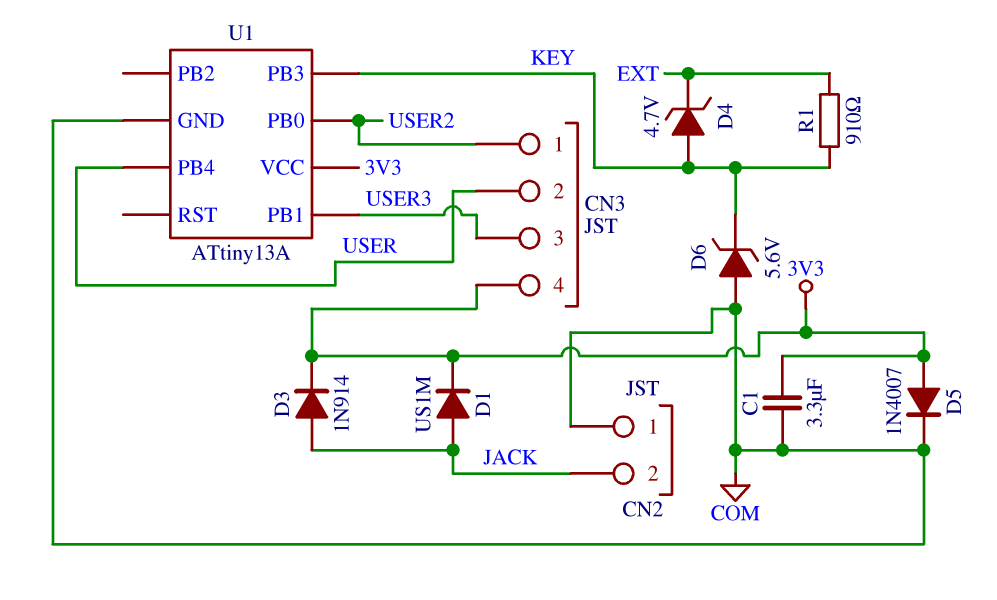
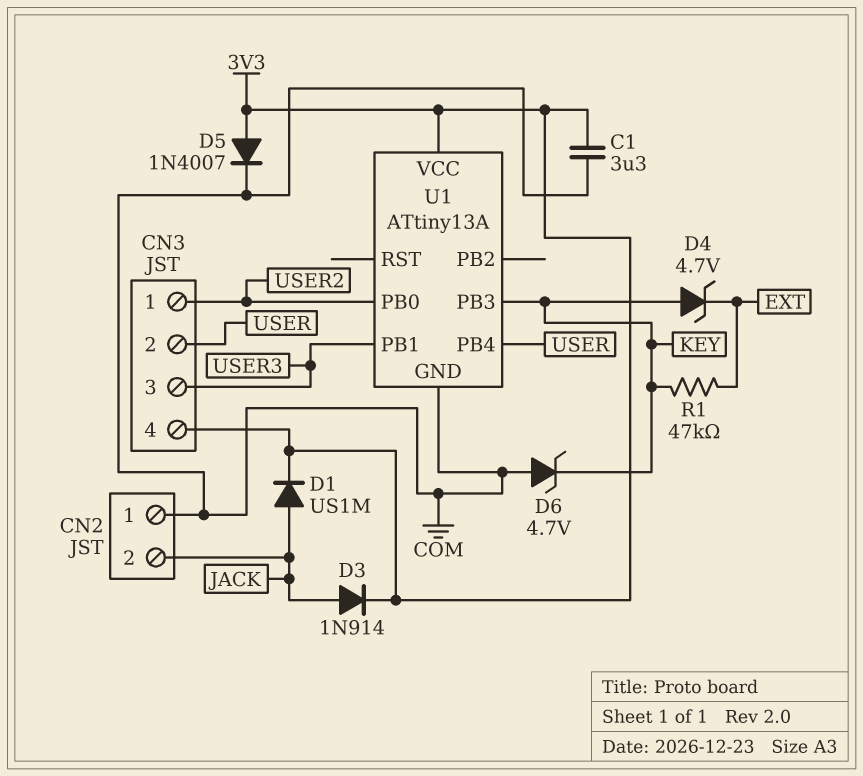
D6: zener 5.6V (A COM, K KEY) -> zener 4.7V (A COM, K KEY)
R1: 910 (EXT, KEY) -> 47k (EXT, KEY)

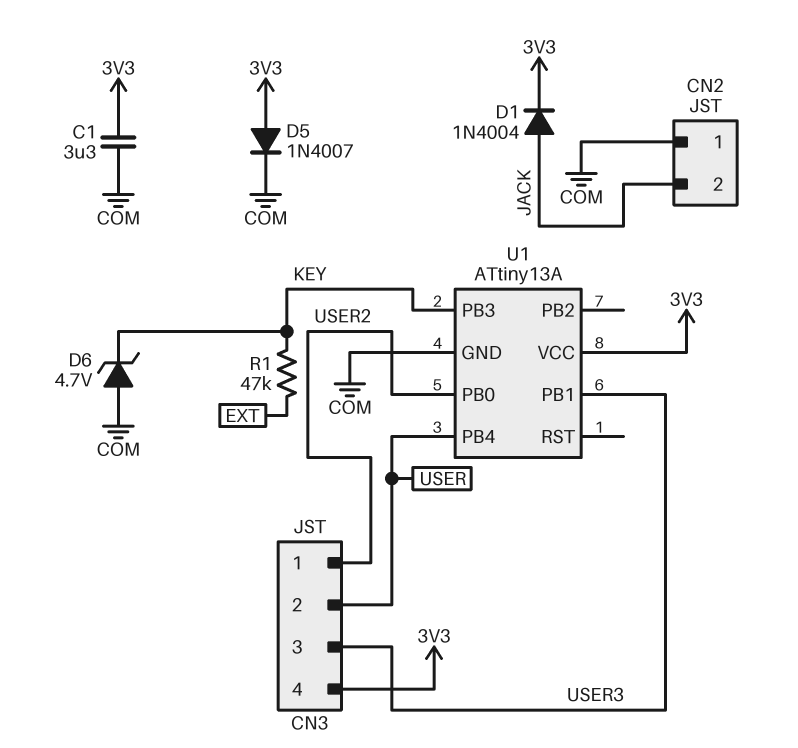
D1: diode US1M (A JACK, K 3V3) -> diode 1N4004 (A JACK, K 3V3)
D3: diode 1N914 (A JACK, K 3V3) -> none
D4: zener 4.7V (A KEY, K EXT) -> none

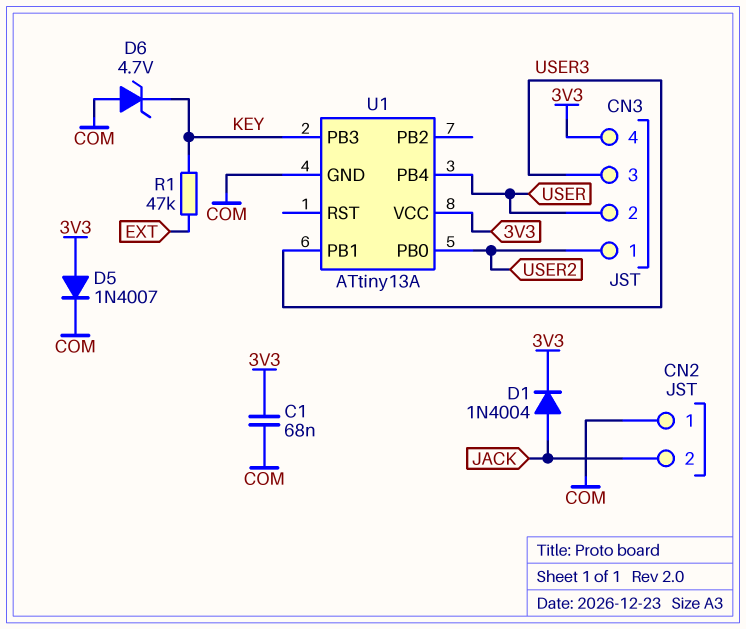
C1: 3.3uF (3V3, COM) -> 68nF (3V3, COM)

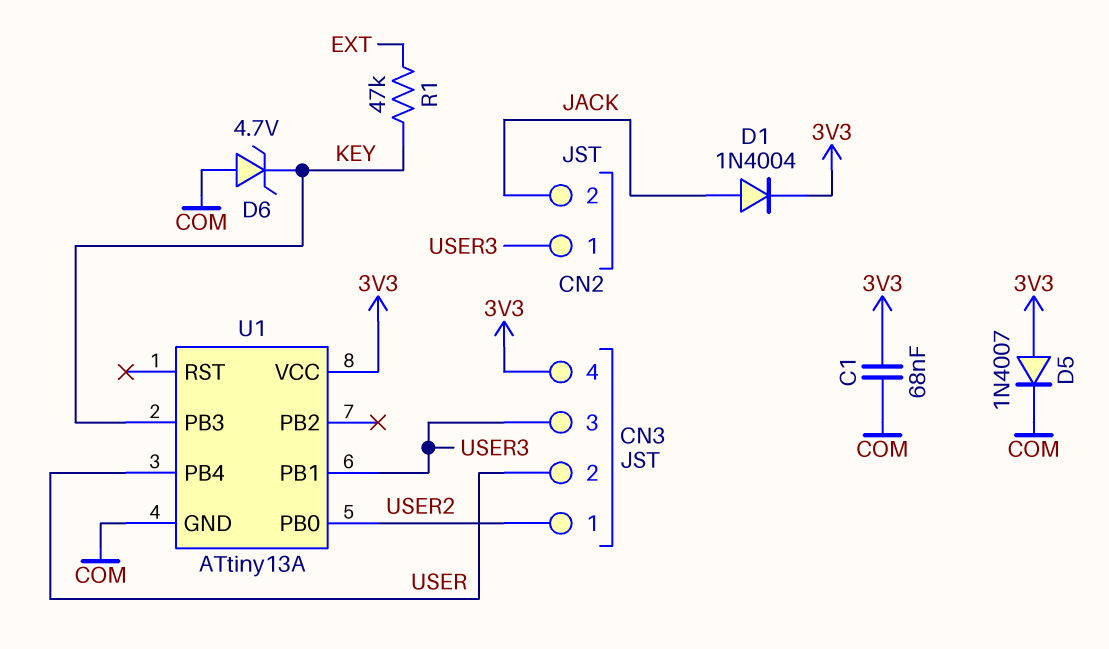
CN2 pin 1: COM -> USER3

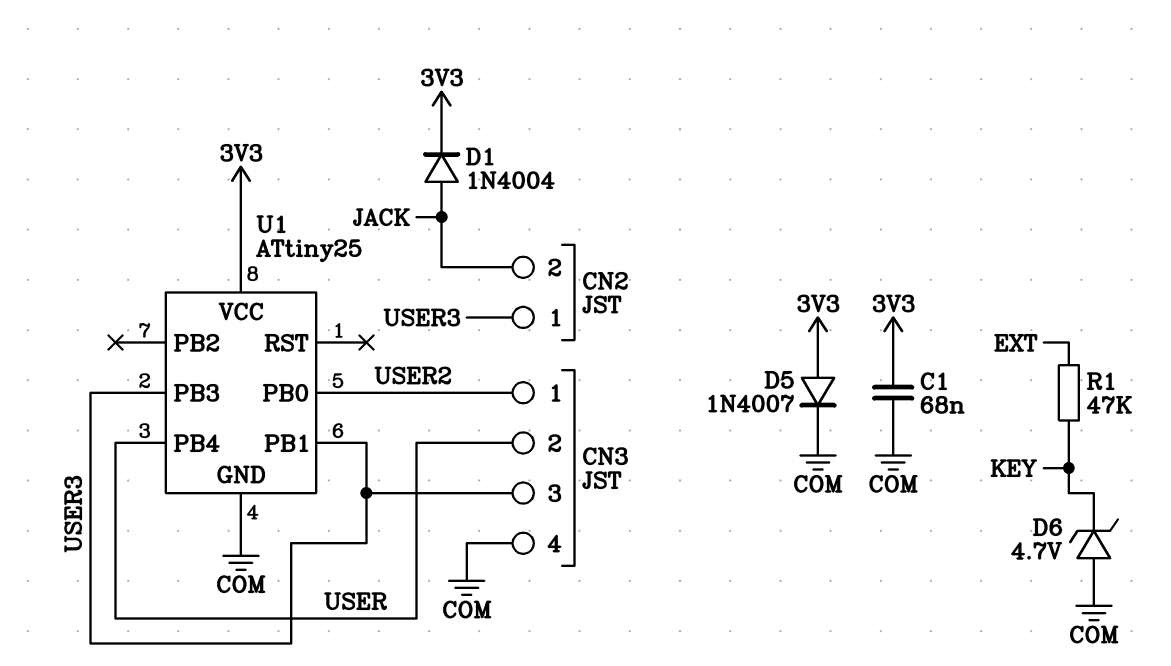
CN3 pin 4: 3V3 -> COM
U1: ATtiny13A -> ATtiny25
U1 pin PB3: KEY -> USER3

